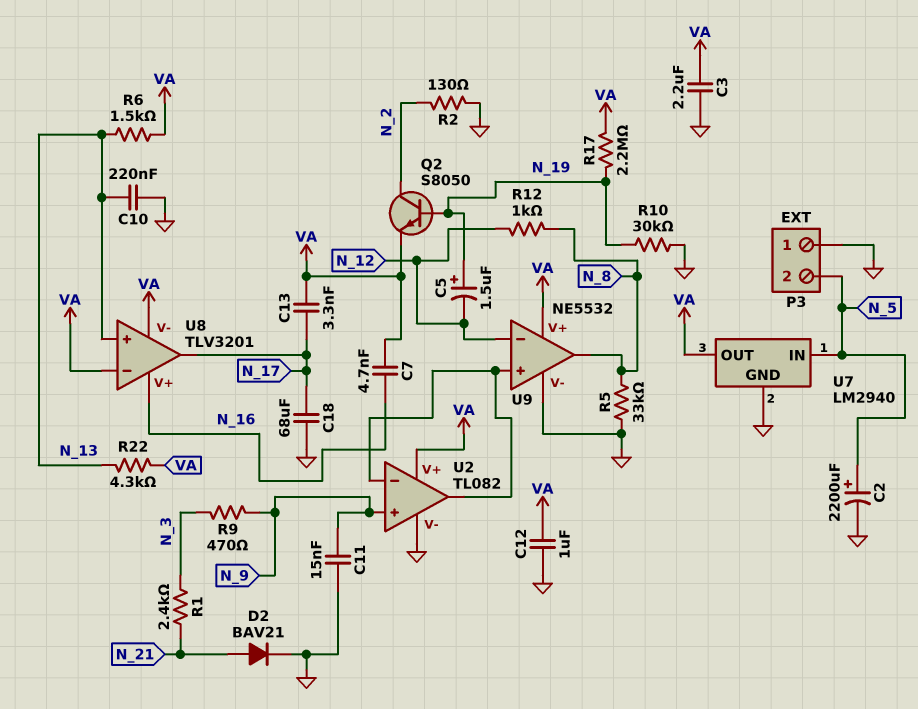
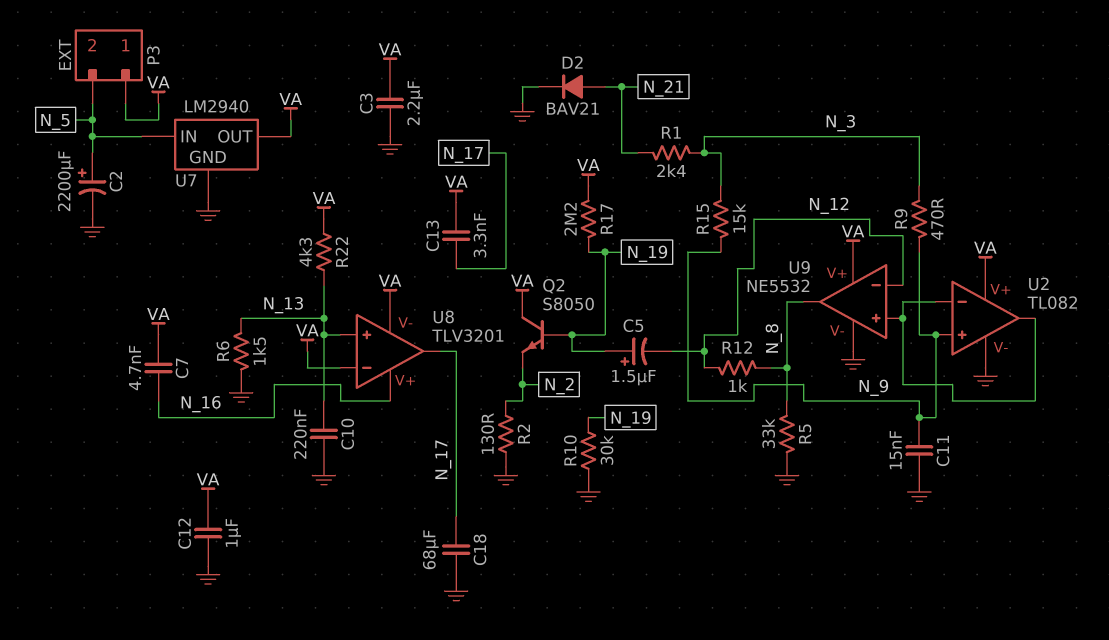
P3 pin 1: GND -> VA
Q2: NPN S8050 (B N_19, C N_2, E VA) -> NPN S8050 (B N_19, C VA, E N_2)
R6: 1.5k (N_13, VA) -> 1.5k (GND, N_13)
R15: none -> 15k (N_3, N_9)

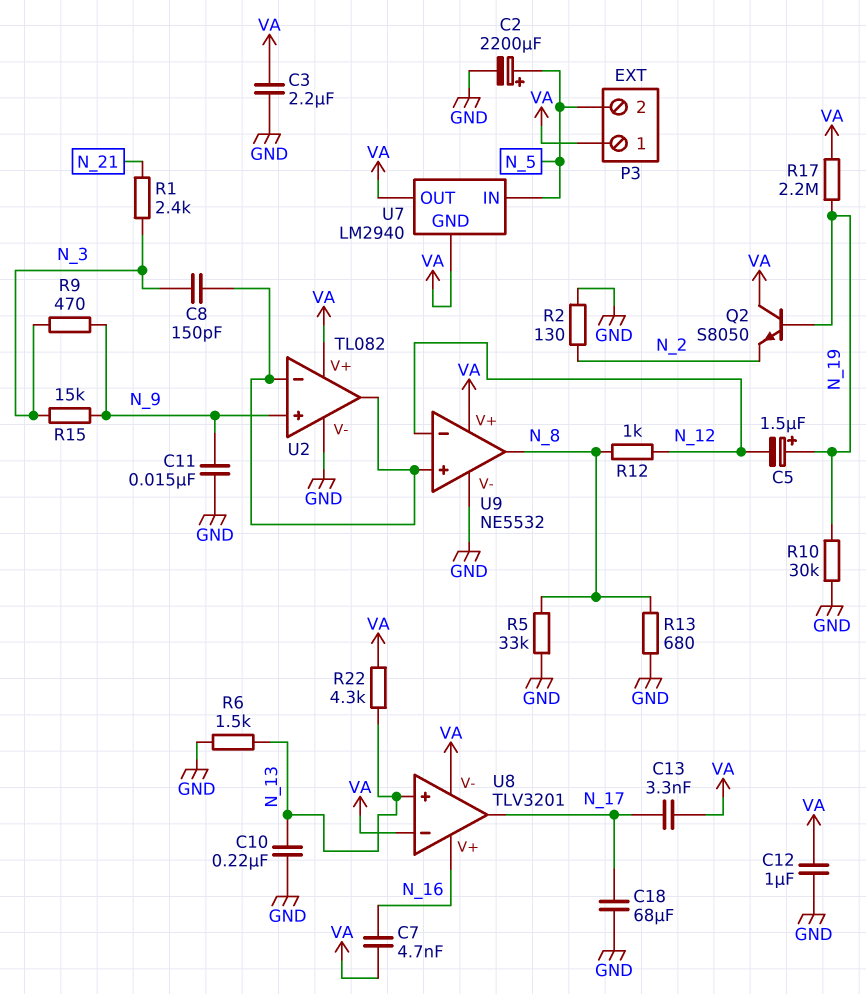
C8: none -> 150pF (N_3, U2/in-)
D2: diode BAV21 (A N_21, K GND) -> none
R13: none -> 680 (GND, N_8)
U7 pin GND: GND -> VA

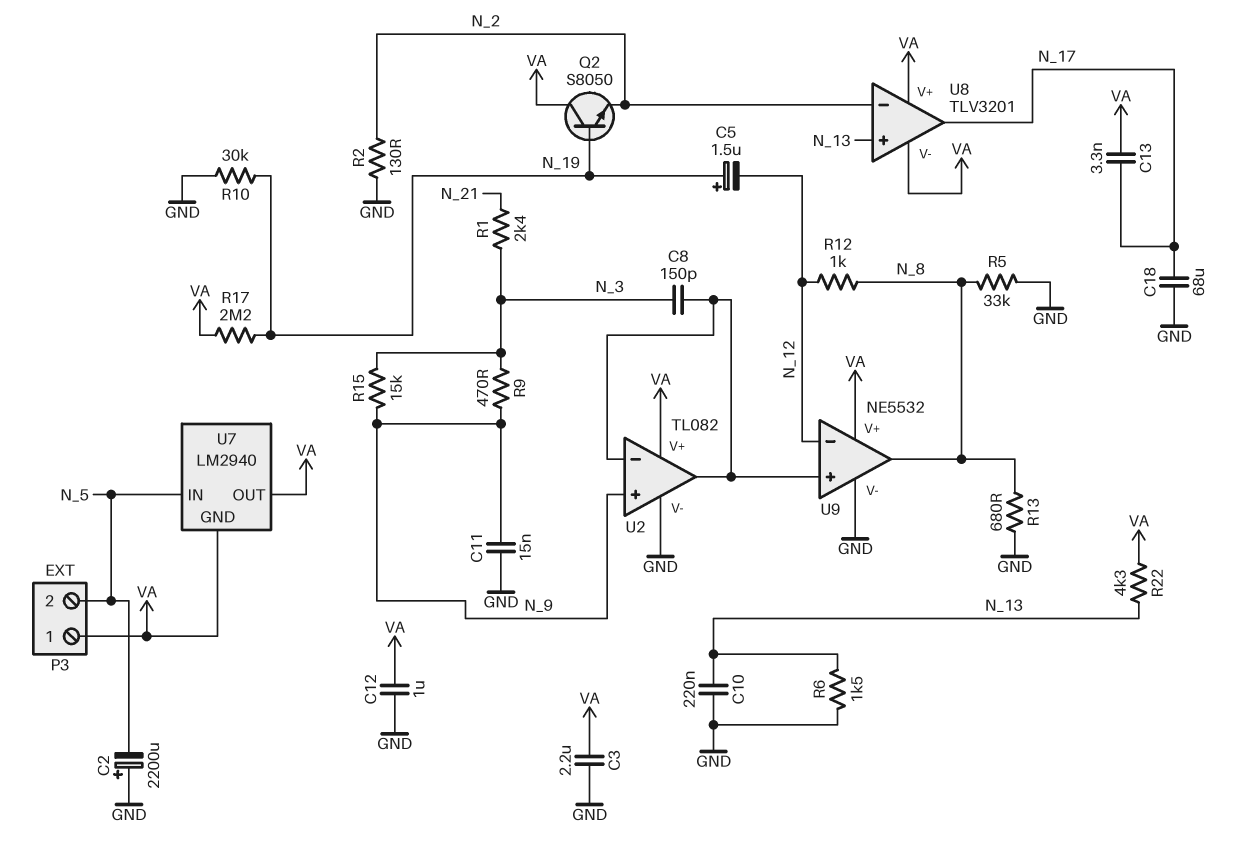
C2: 2200uF (plus N_5, minus GND) -> 2200uF (plus GND, minus N_5)
C7: 4.7nF (N_16, VA) -> none
U8 pin V+: N_16 -> VA
U8 pin in-: VA -> N_2

